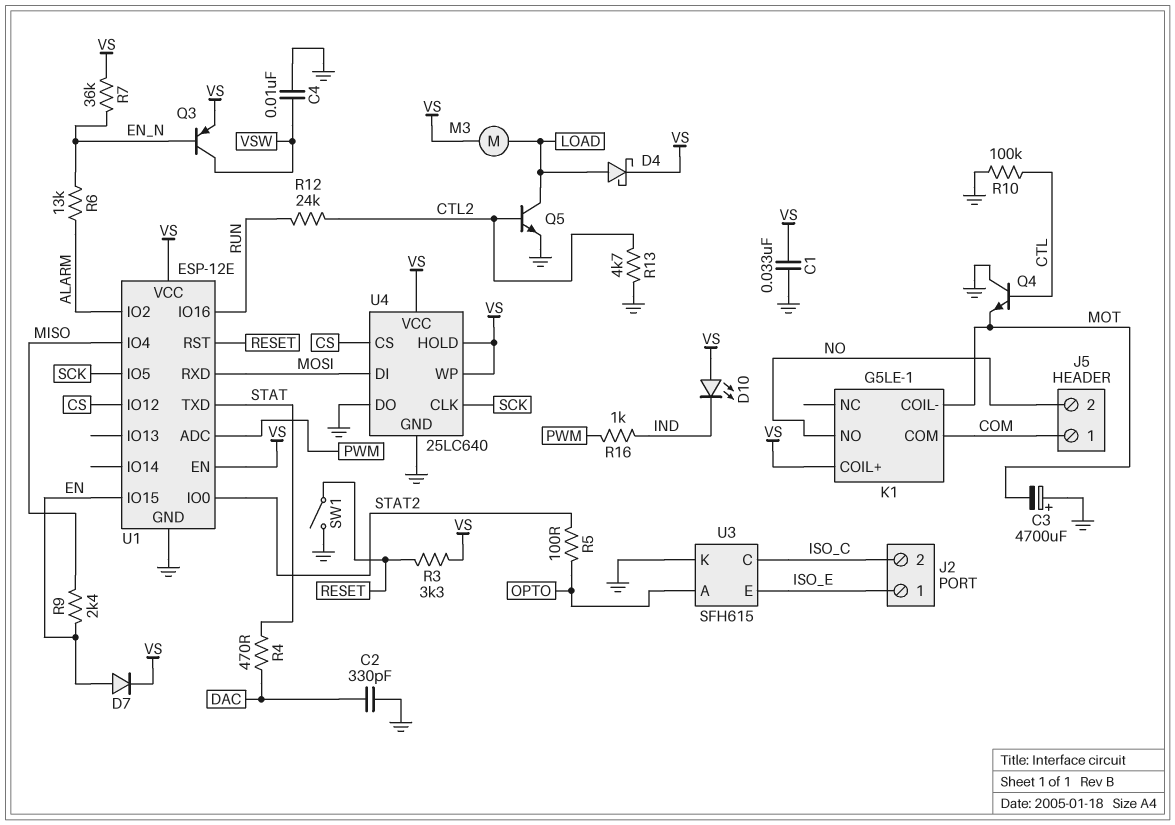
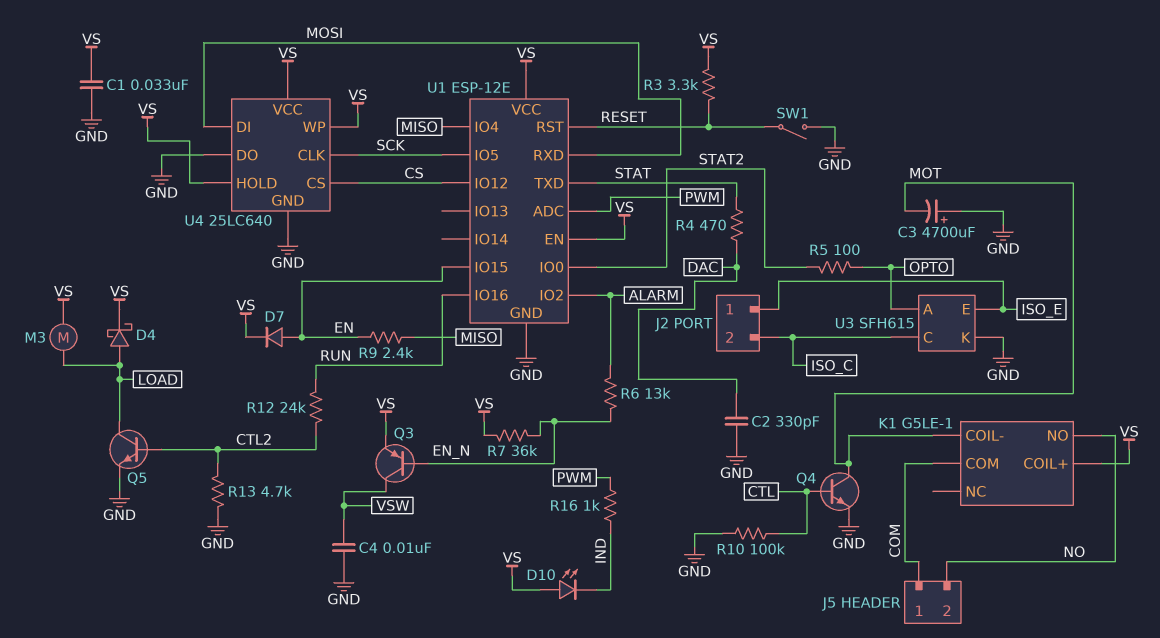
Q4: NPN (B CTL, C GND, E MOT) -> NPN (B CTL, C MOT, E GND)

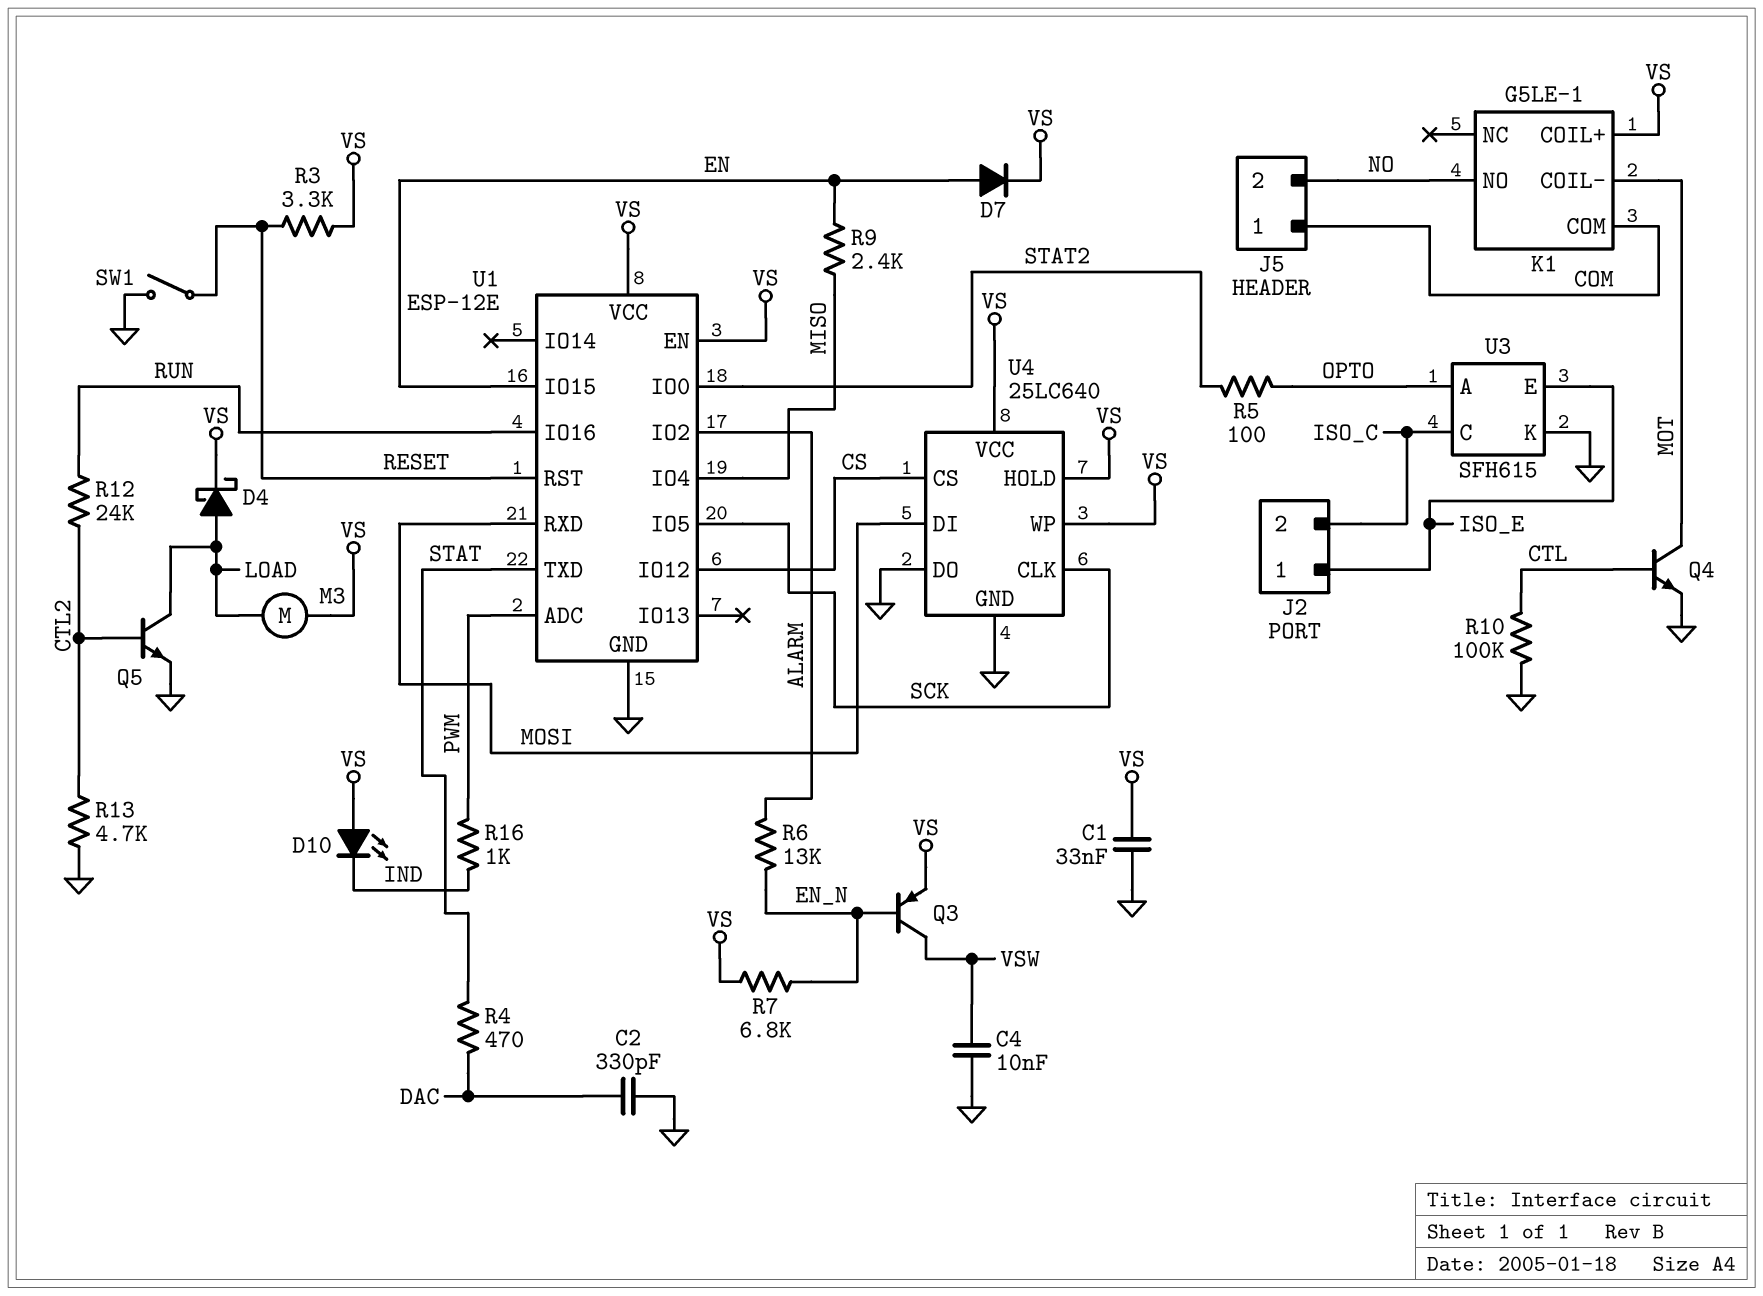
C3: 4700uF (plus GND, minus MOT) -> none
R7: 36k (EN_N, VS) -> 6.8k (EN_N, VS)

